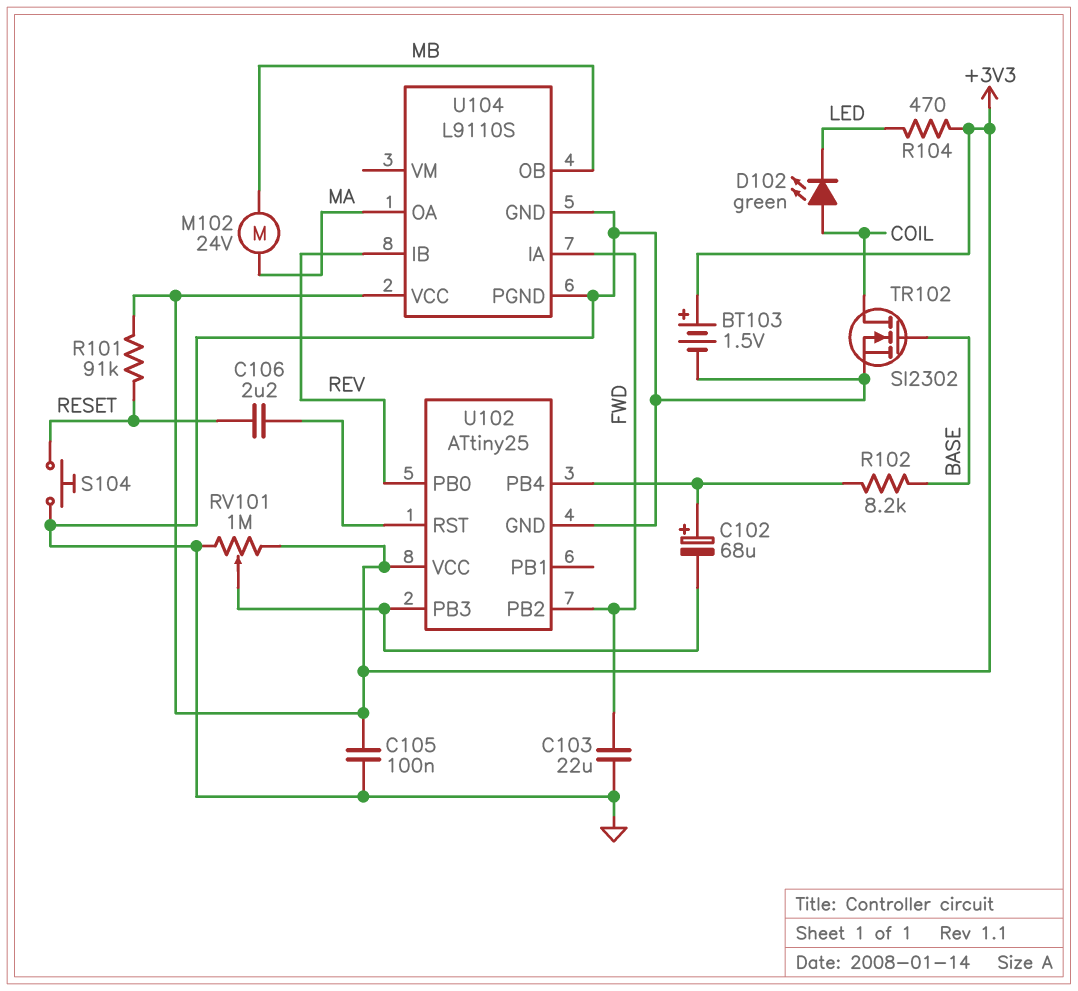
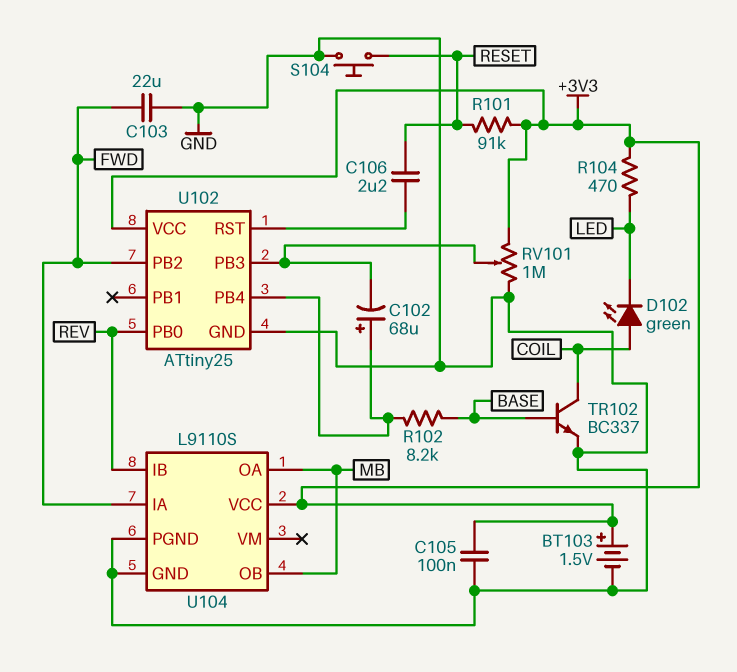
M102: motor 24V (MA, MB) -> none
TR102: NMOS SI2302 (G BASE, D COIL, S GND) -> NPN BC337 (B BASE, C COIL, E GND)
U104 pin OA: MA -> MB

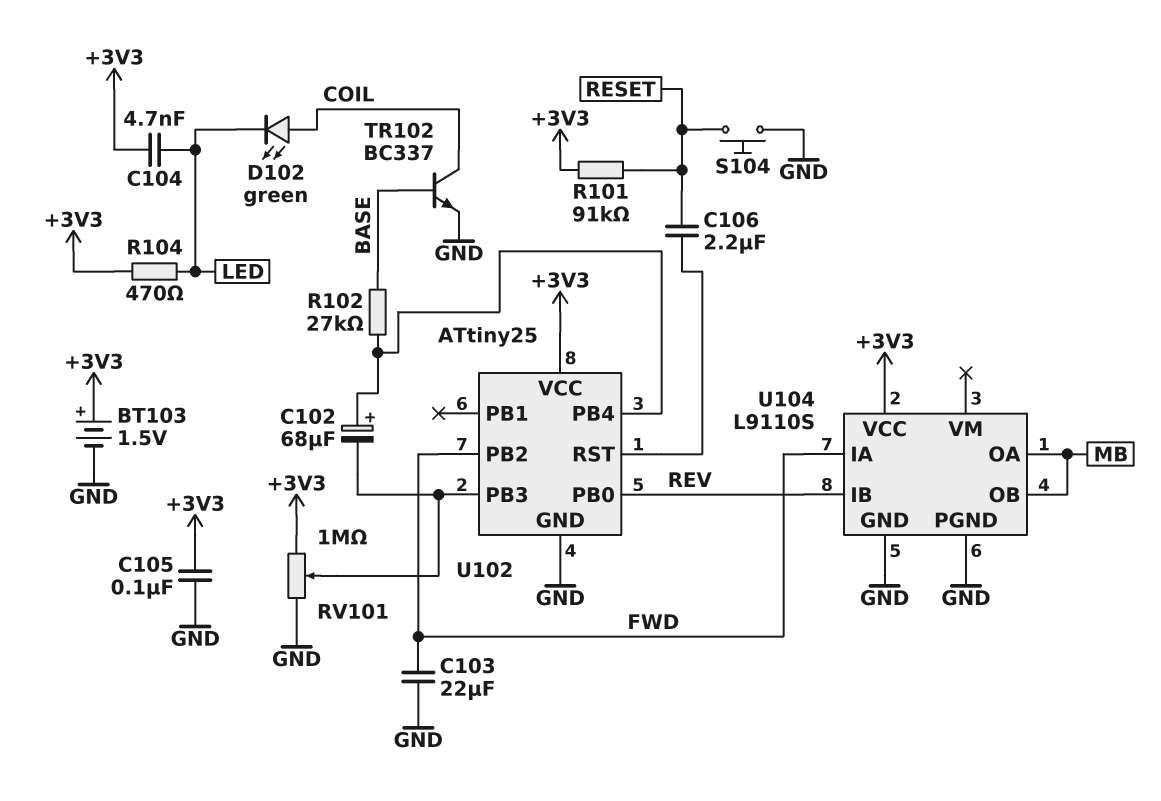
C104: none -> 4.7nF (+3V3, LED)
R102: 8.2k (BASE, U102/PB4) -> 27k (BASE, U102/PB4)

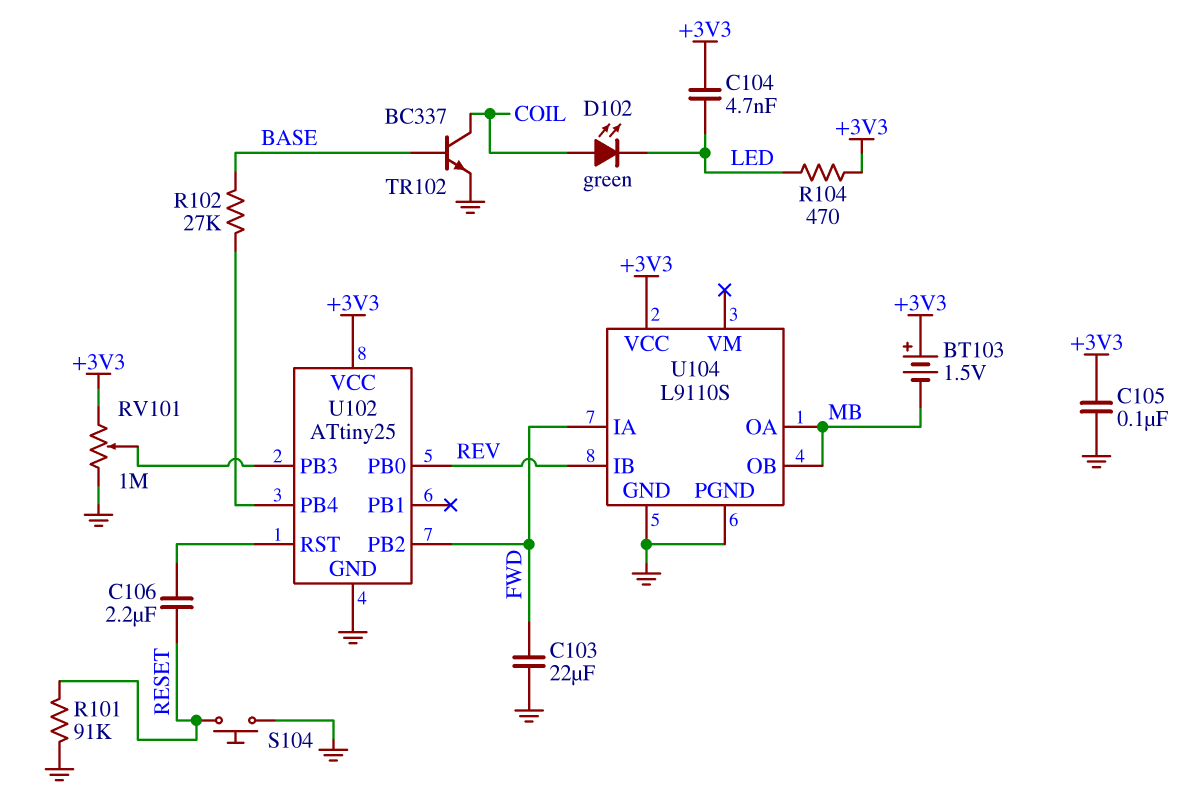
BT103: 1.5V (plus +3V3, minus GND) -> 1.5V (plus +3V3, minus MB)
C102: 68uF (plus U102/PB4, minus U102/PB3) -> none
R101: 91k (+3V3, RESET) -> 91k (GND, RESET)

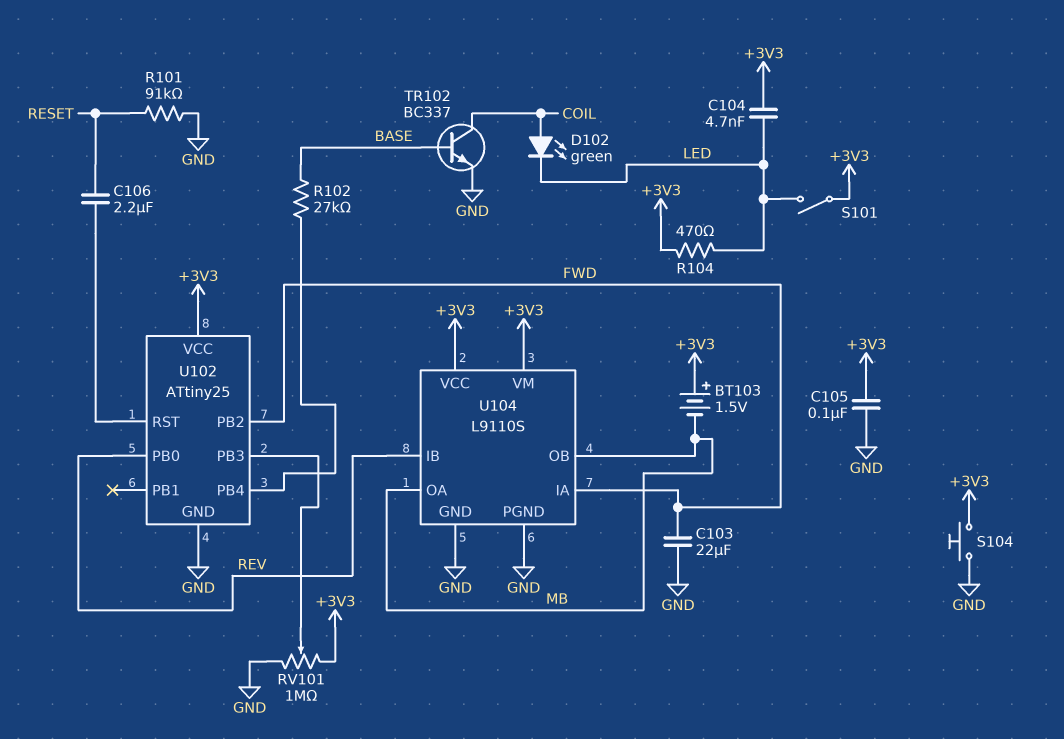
S101: none -> switch (+3V3, LED)
S104: button (GND, RESET) -> button (+3V3, GND)
U104 pin VM: none -> +3V3

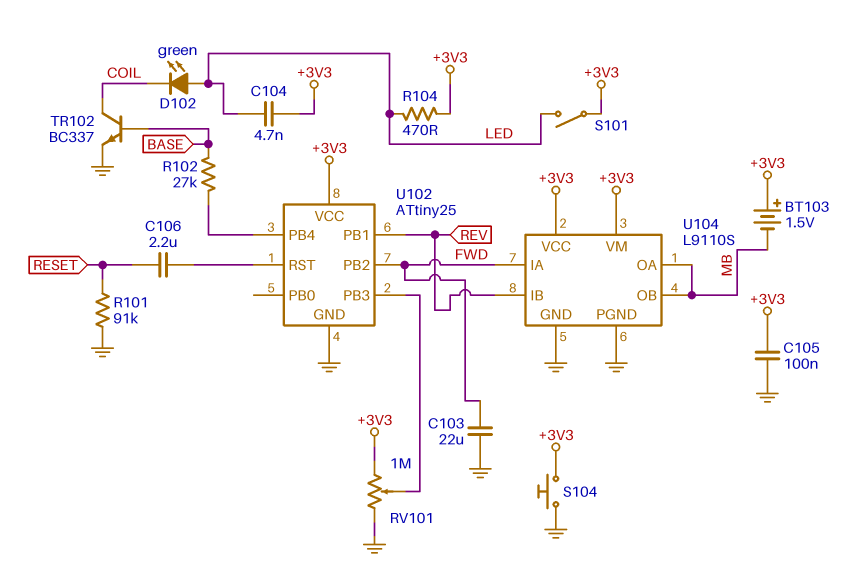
D102: LED green (A COIL, K LED) -> LED green (A LED, K COIL)
U102 pin PB0: REV -> none
U102 pin PB1: none -> REV

